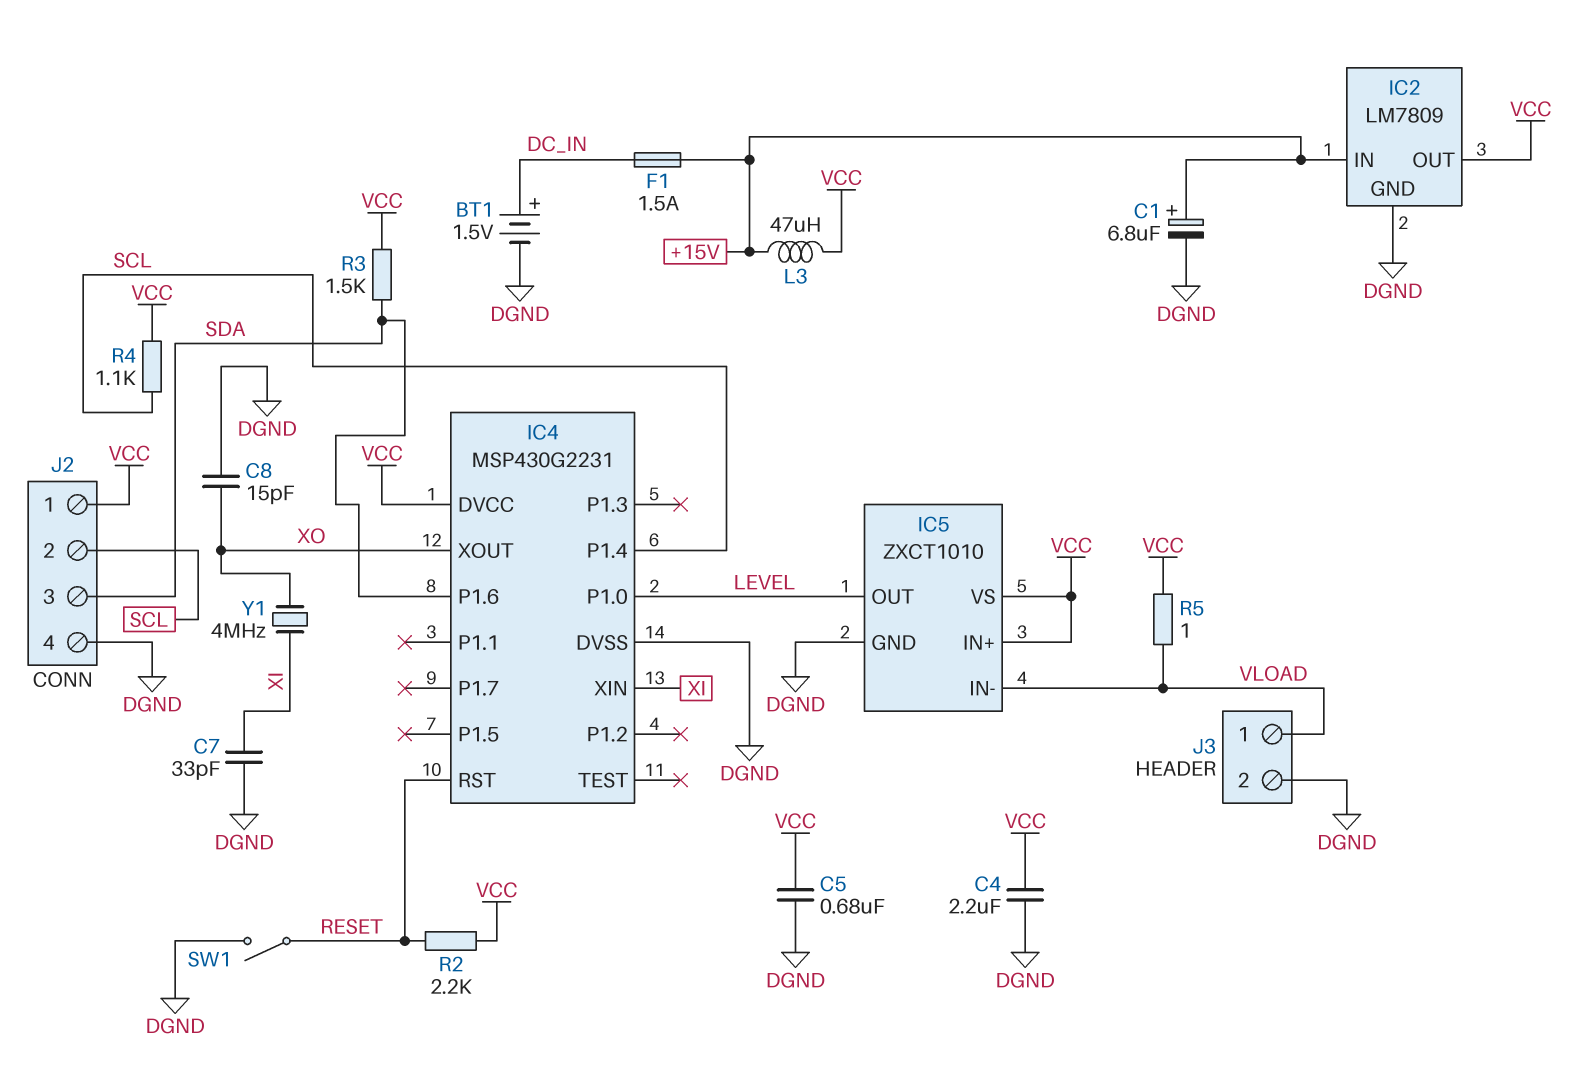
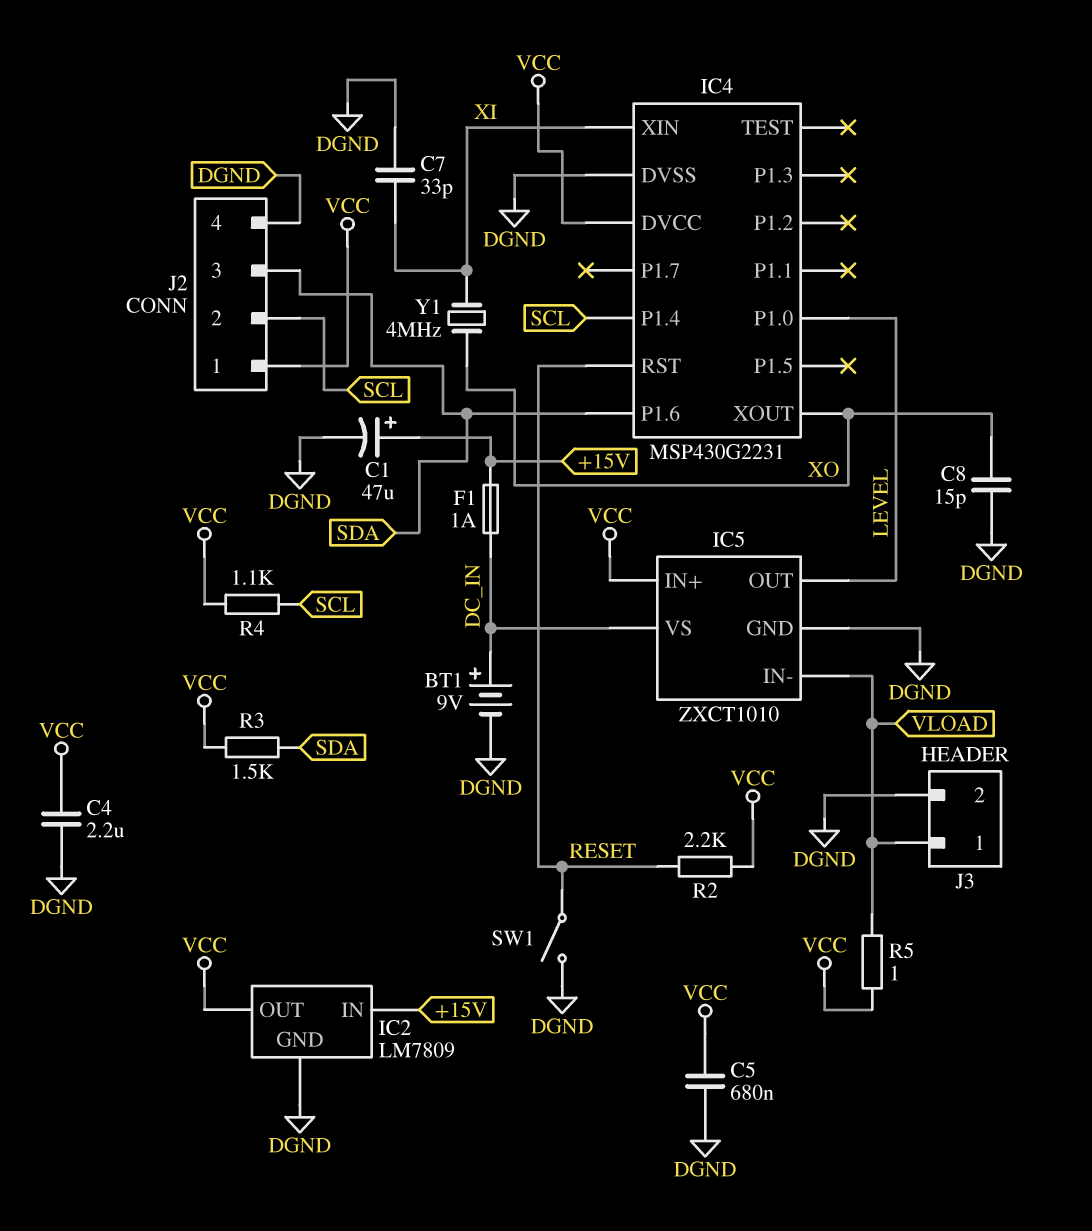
BT1: 1.5V (plus DC_IN, minus DGND) -> 9V (plus DC_IN, minus DGND)
C1: 6.8uF (plus +15V, minus DGND) -> 47uF (plus +15V, minus DGND)
F1: 1.5A (+15V, DC_IN) -> 1A (+15V, DC_IN)
IC5 pin VS: VCC -> DC_IN
L3: 47uH (+15V, VCC) -> none

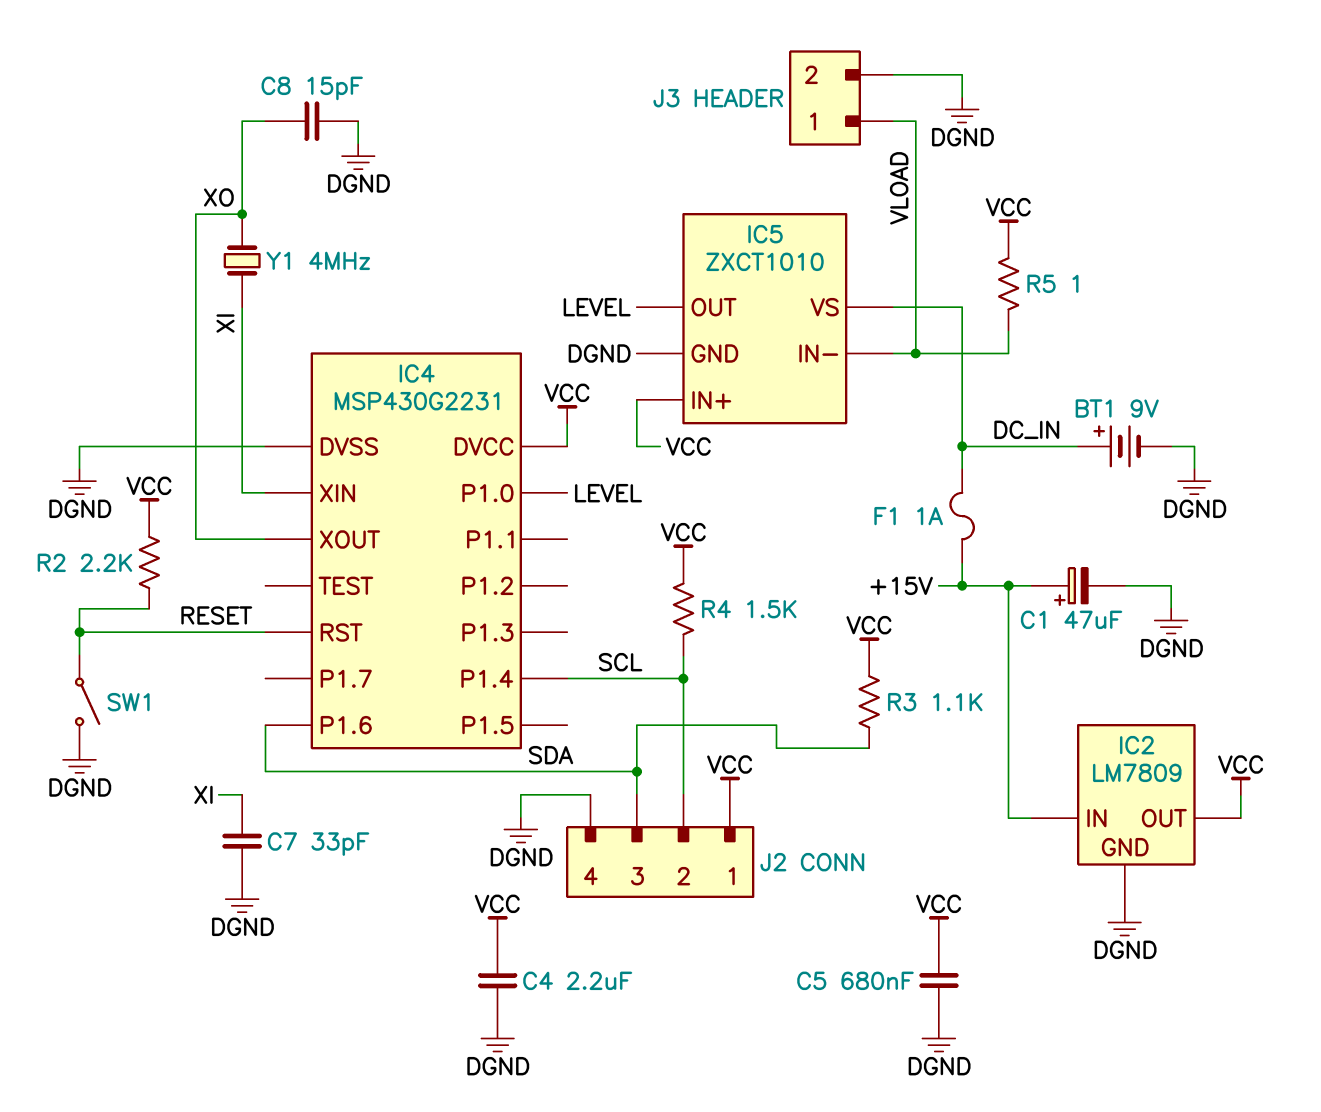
R3: 1.5k (SDA, VCC) -> 1.1k (SDA, VCC)
R4: 1.1k (SCL, VCC) -> 1.5k (SCL, VCC)

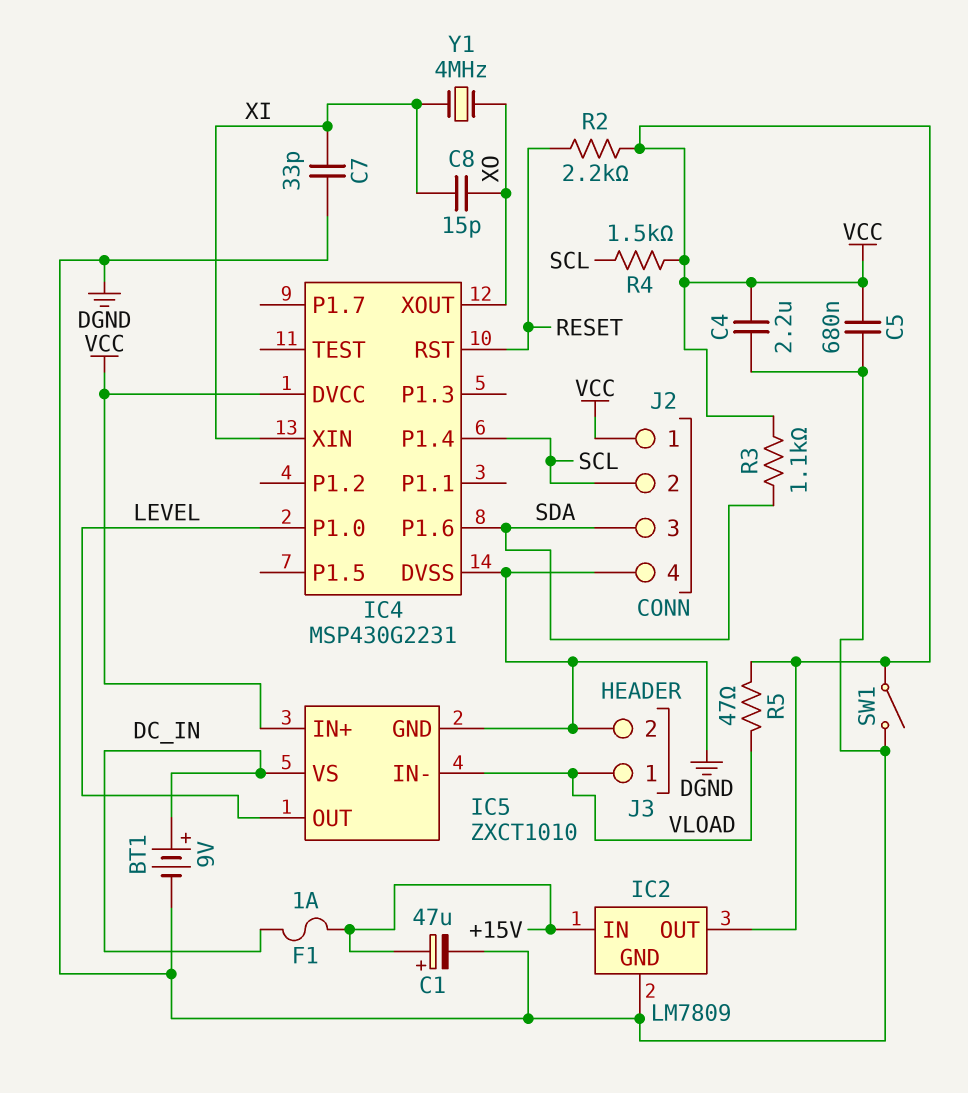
C8: 15pF (DGND, XO) -> 15pF (XI, XO)
R5: 1 (VCC, VLOAD) -> 47 (VCC, VLOAD)
SW1: switch (DGND, RESET) -> switch (DGND, VCC)

